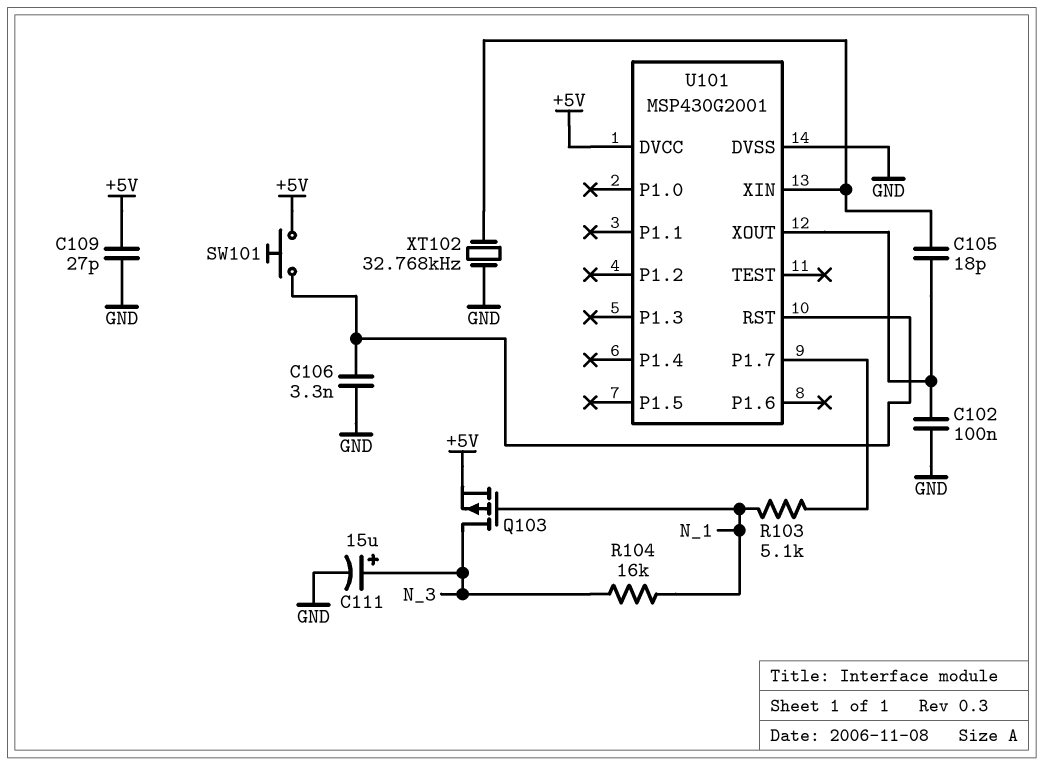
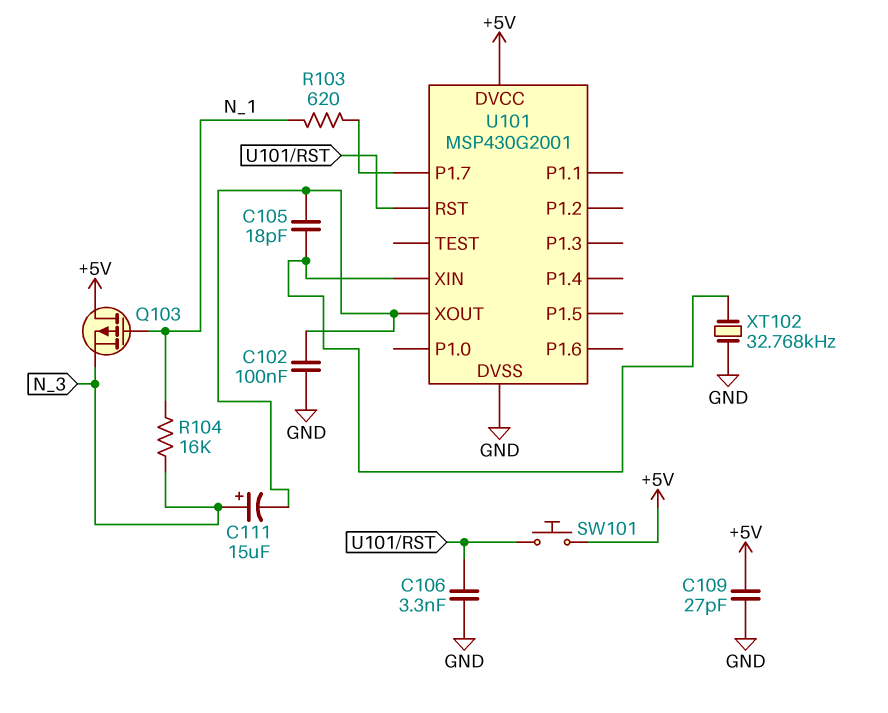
C111: 15uF (plus N_3, minus GND) -> 15uF (plus N_3, minus U101/XOUT)
Q103: PMOS (G N_1, D N_3, S +5V) -> PMOS (G N_1, D +5V, S N_3)
R103: 5.1k (N_1, U101/P1.7) -> 620 (N_1, U101/P1.7)

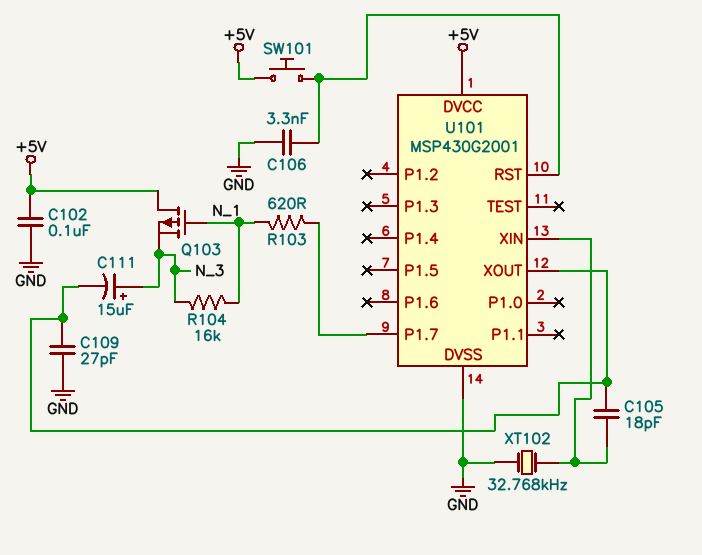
C102: 100nF (GND, U101/XOUT) -> 100nF (+5V, GND)
C109: 27pF (+5V, GND) -> 27pF (GND, U101/XOUT)

